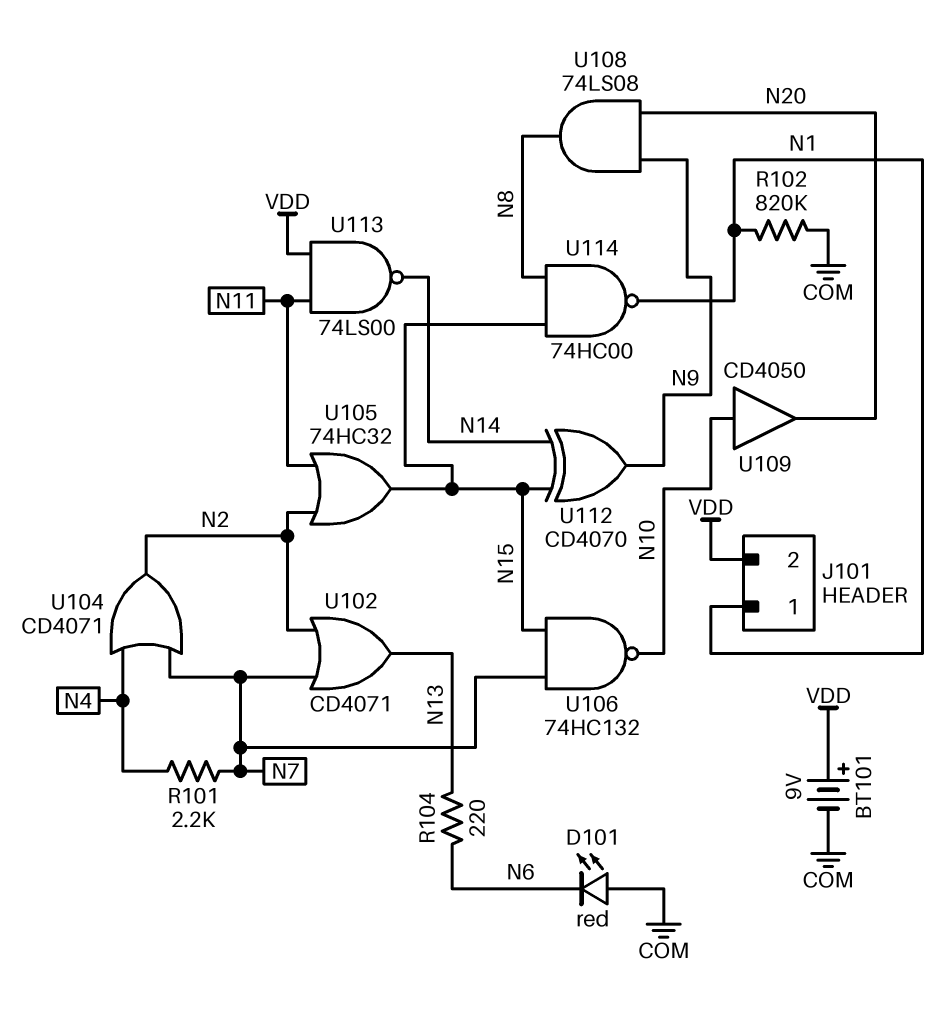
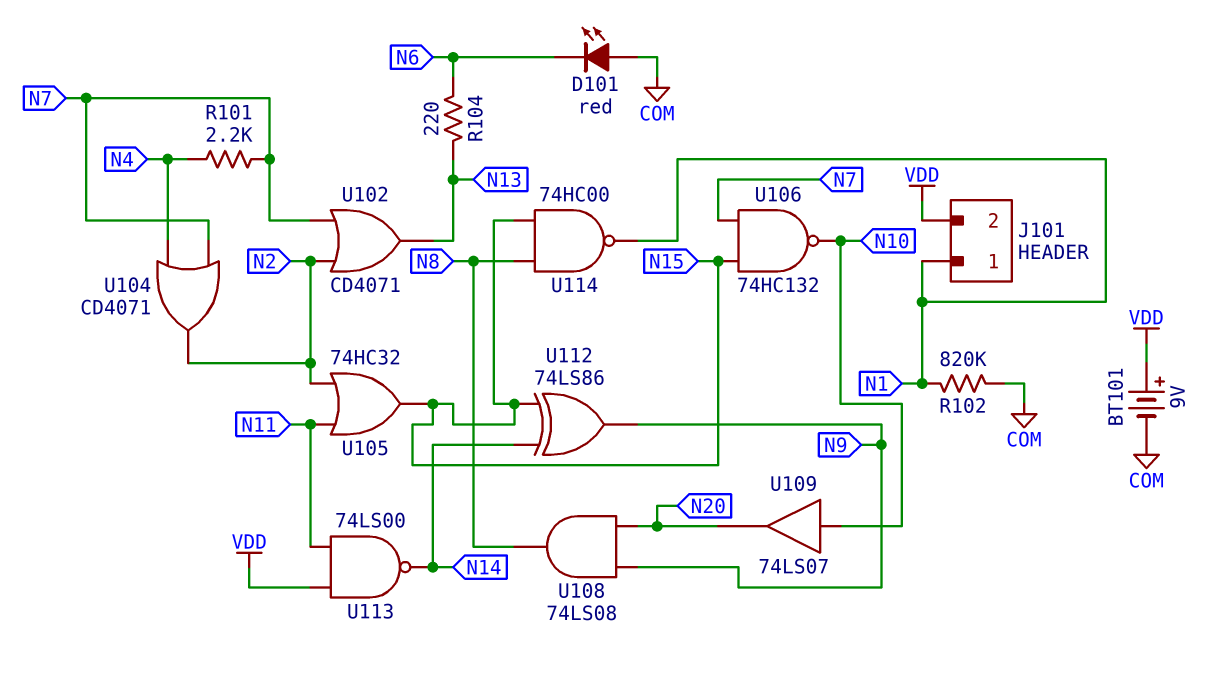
U109: buffer CD4050 (in N10, out N20) -> buffer 74LS07 (in N10, out N20)
U112: XOR CD4070 (in N14, in N15, out N9) -> XOR 74LS86 (in N14, in N15, out N9)

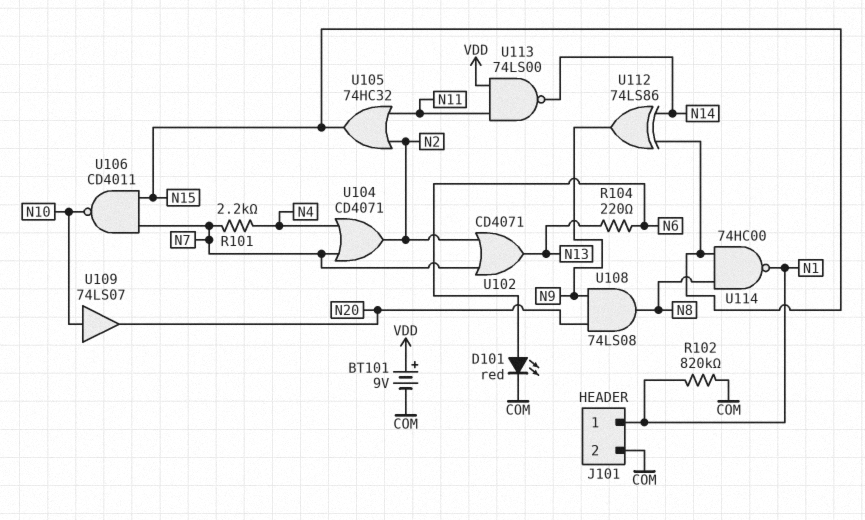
D101: LED red (A COM, K N6) -> LED red (A N6, K COM)
J101 pin 2: VDD -> COM
U106: NAND 74HC132 (in N7, in N15, out N10) -> NAND CD4011 (in N7, in N15, out N10)

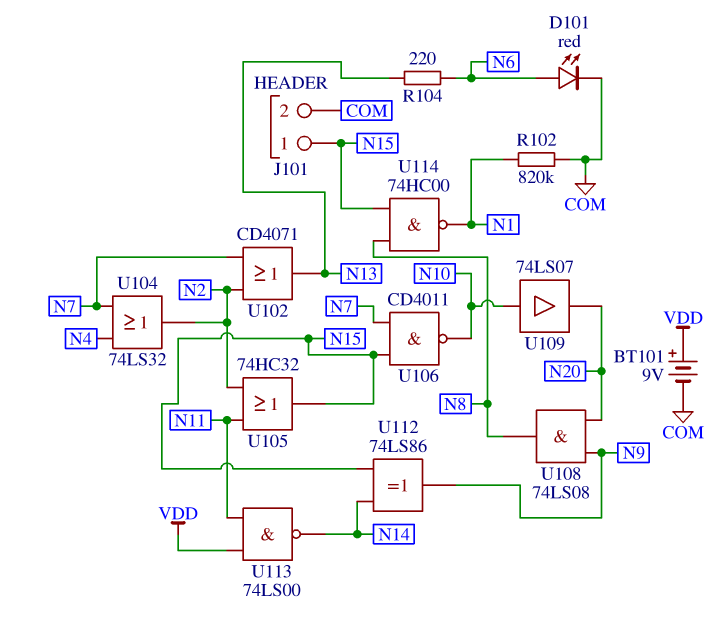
J101 pin 1: N1 -> N15
R101: 2.2k (N4, N7) -> none
U104: OR CD4071 (in N4, in N7, out N2) -> OR 74LS32 (in N4, in N7, out N2)

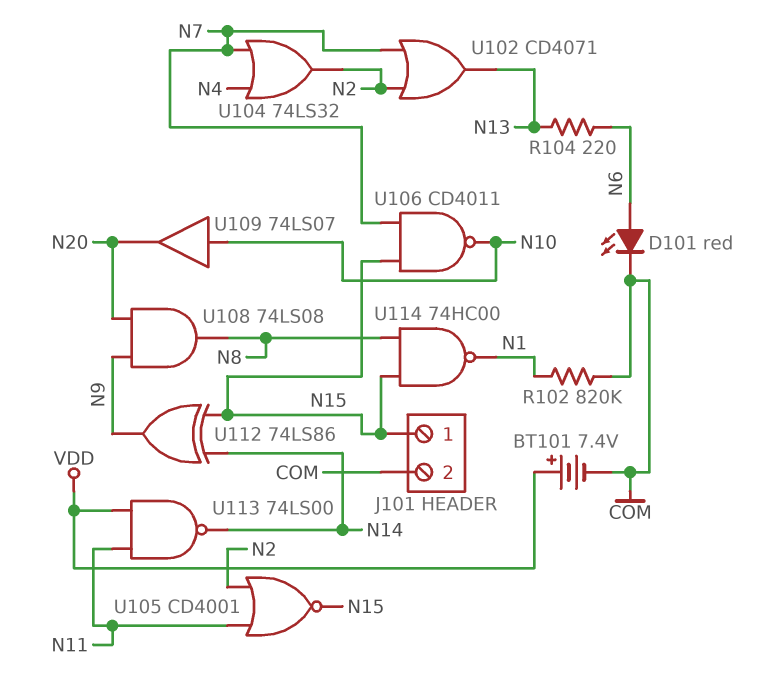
BT101: 9V (plus VDD, minus COM) -> 7.4V (plus VDD, minus COM)
U105: OR 74HC32 (in N2, in N11, out N15) -> NOR CD4001 (in N2, in N11, out N15)

